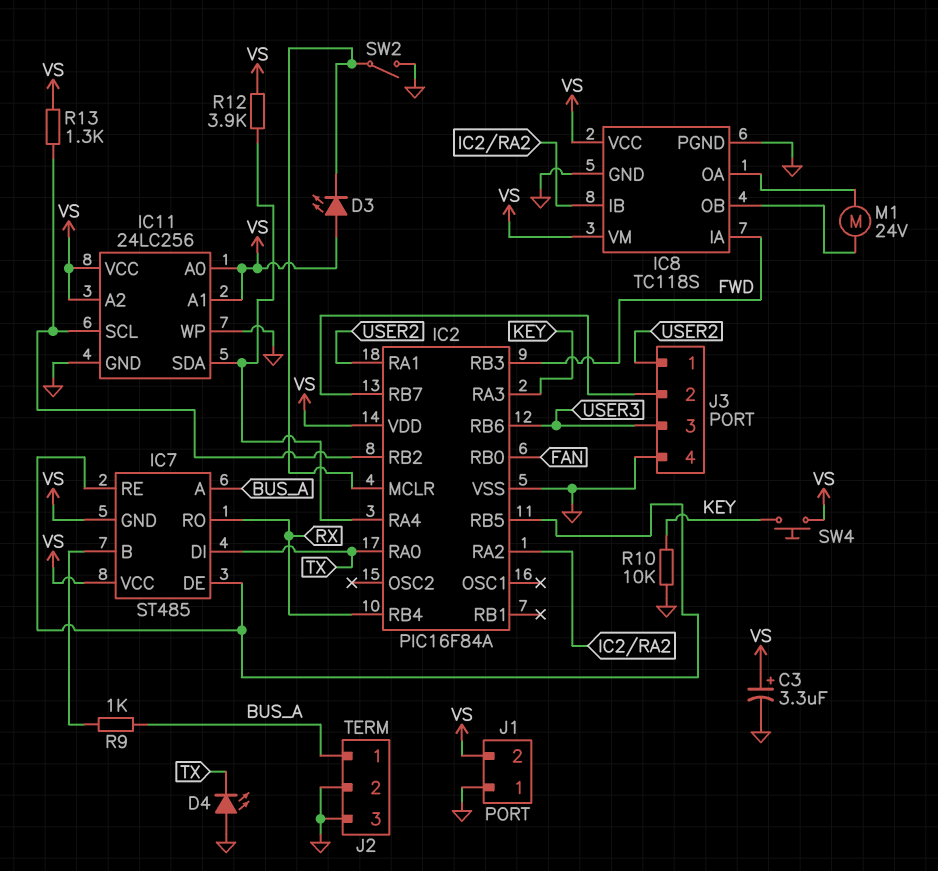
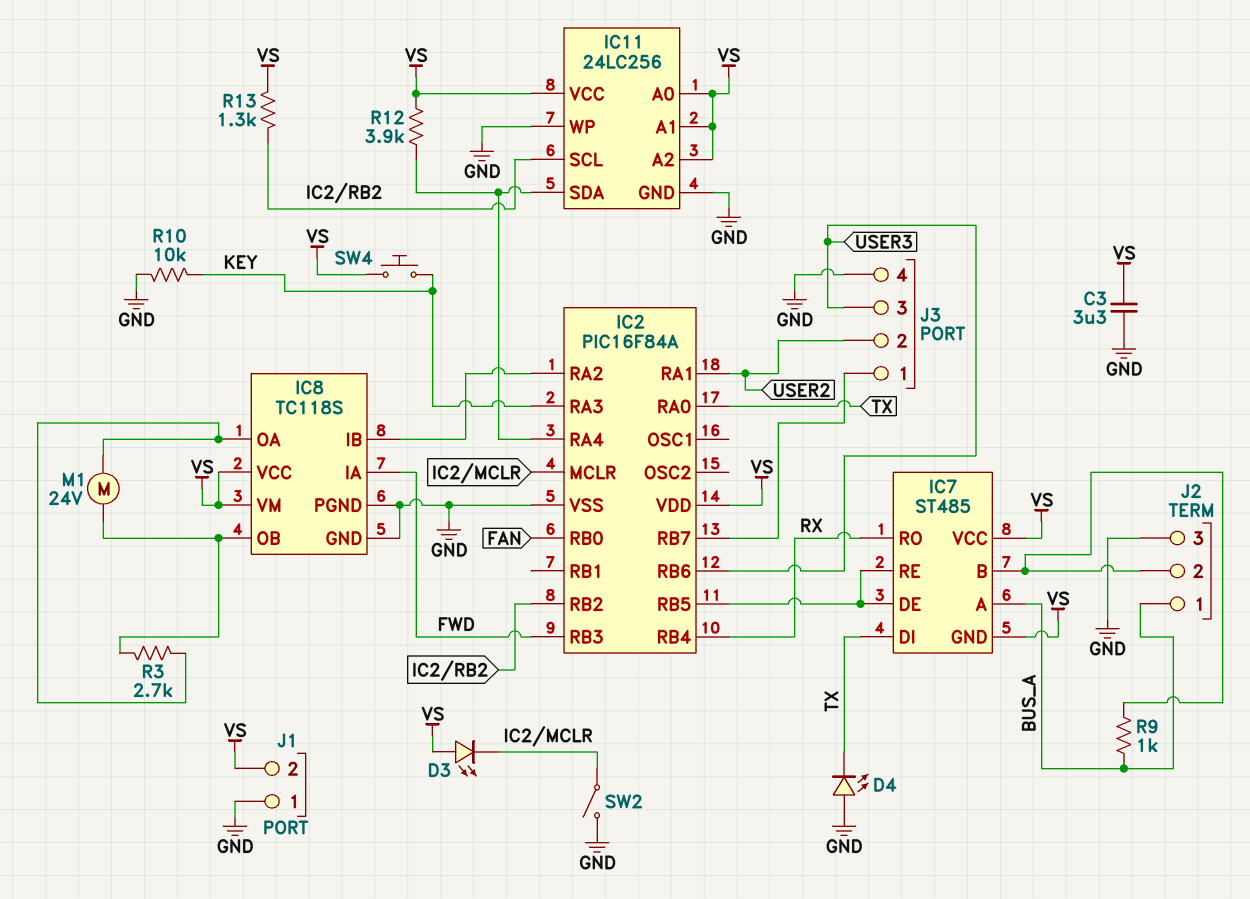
C3: 3.3uF (plus VS, minus GND) -> 3.3uF (GND, VS)
J2 pin 2: GND -> IC7/B
J3 pin 1: USER2 -> IC2/RB7
J3 pin 2: IC2/RB7 -> USER2
R3: none -> 2.7k (IC8/OA, IC8/OB)

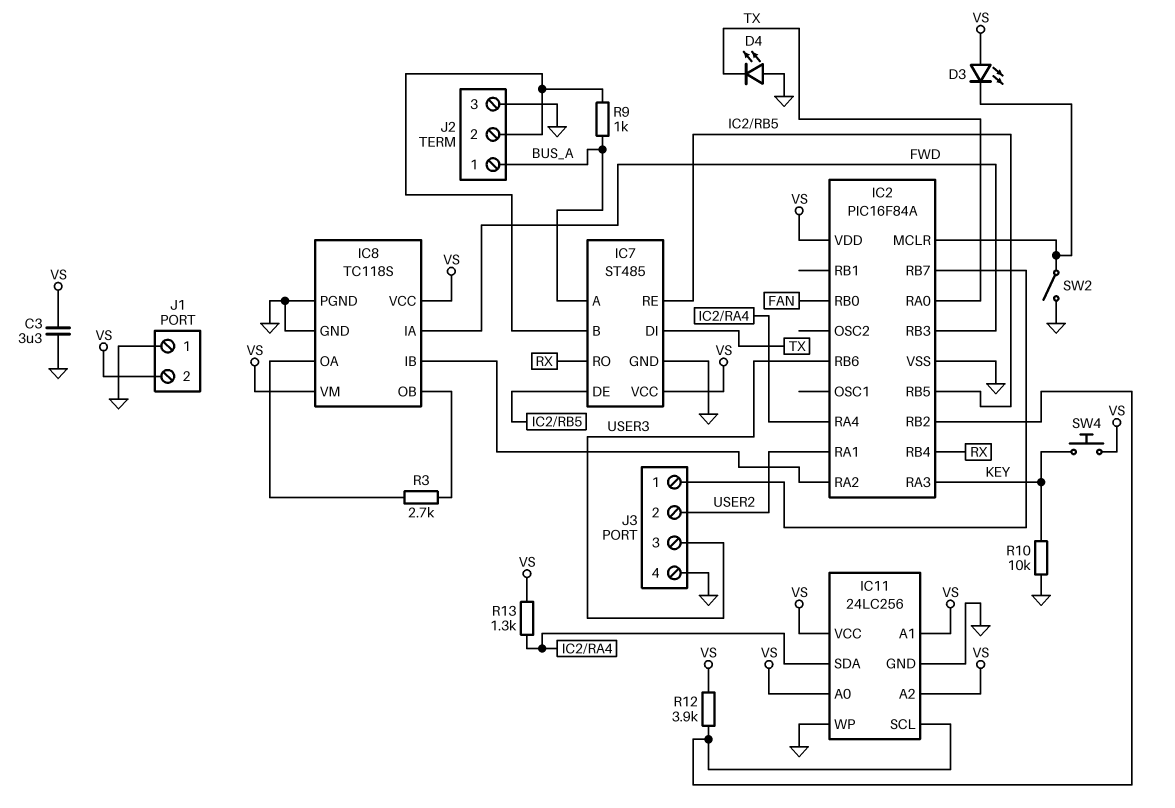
IC7 pin GND: VS -> GND
M1: motor 24V (IC8/OA, IC8/OB) -> none
R12: 3.9k (IC2/RA4, VS) -> 3.9k (IC2/RB2, VS)
R13: 1.3k (IC2/RB2, VS) -> 1.3k (IC2/RA4, VS)

